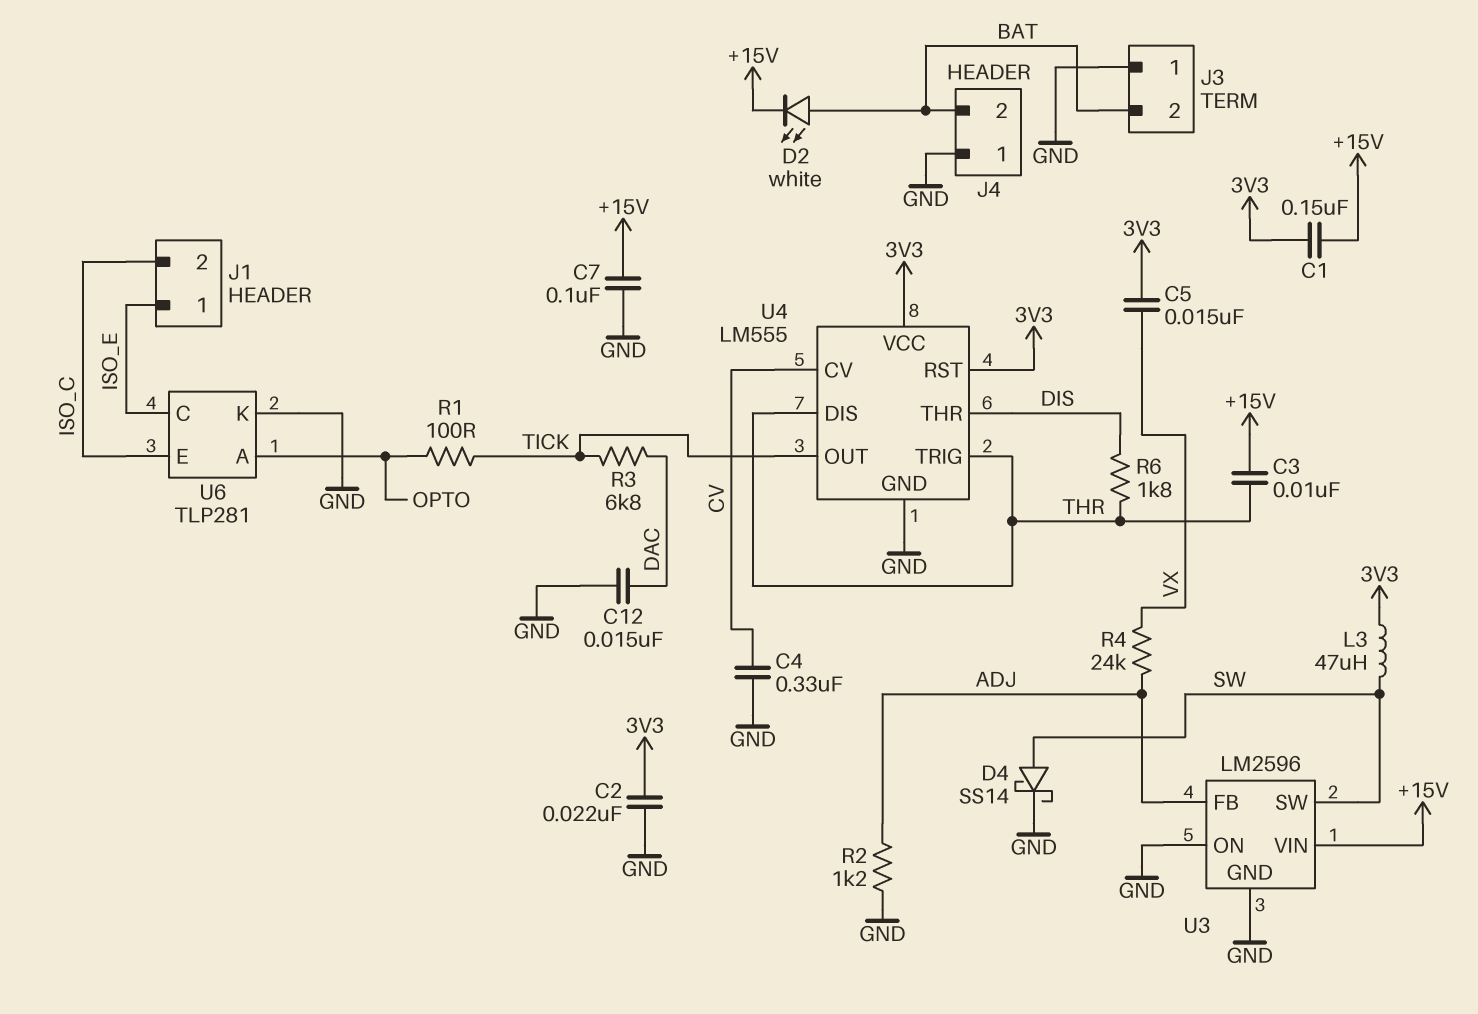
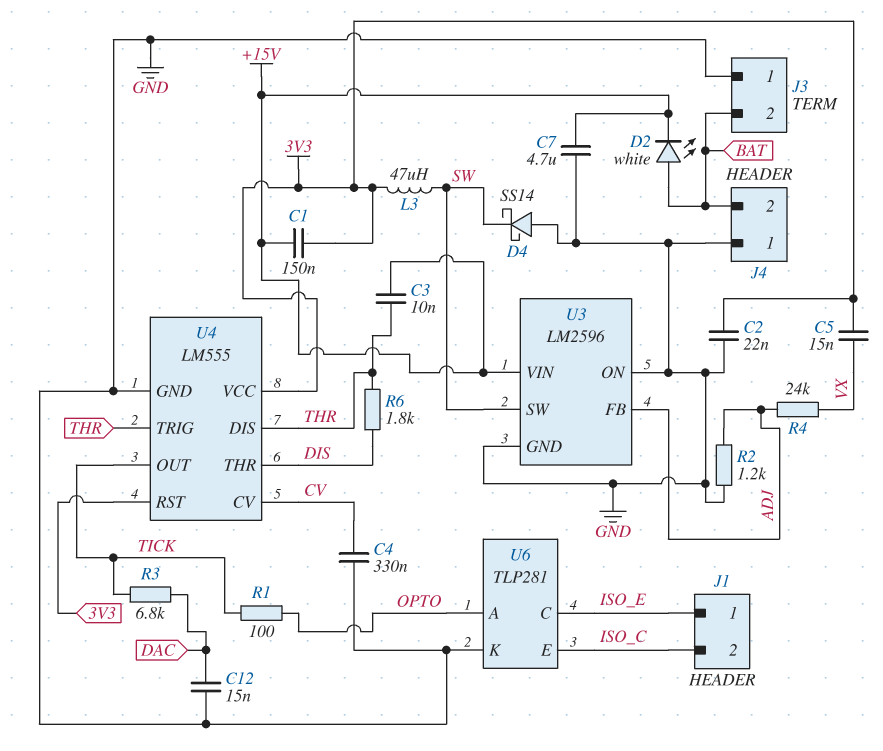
C7: 100nF (+15V, GND) -> 4.7uF (+15V, GND)
D4: schottky SS14 (A SW, K GND) -> schottky SS14 (A GND, K SW)

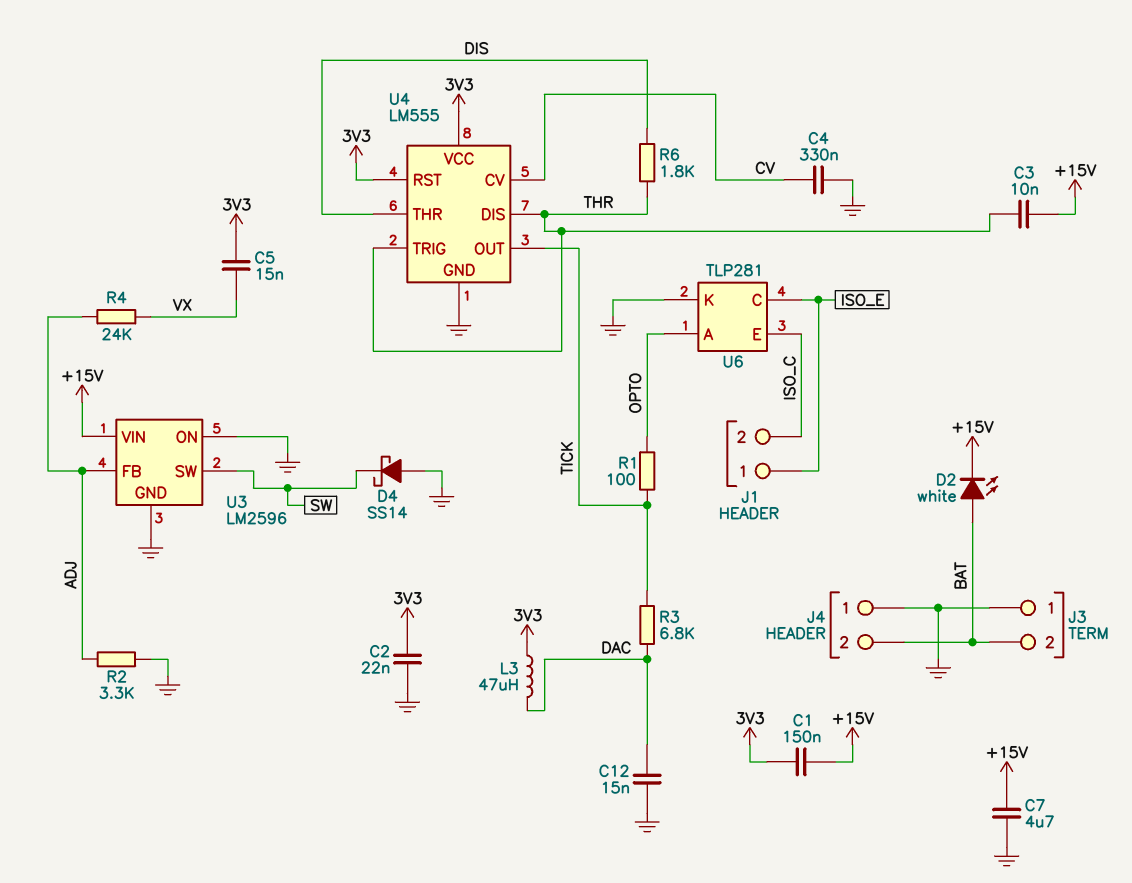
L3: 47uH (3V3, SW) -> 47uH (3V3, DAC)
R2: 1.2k (ADJ, GND) -> 3.3k (ADJ, GND)

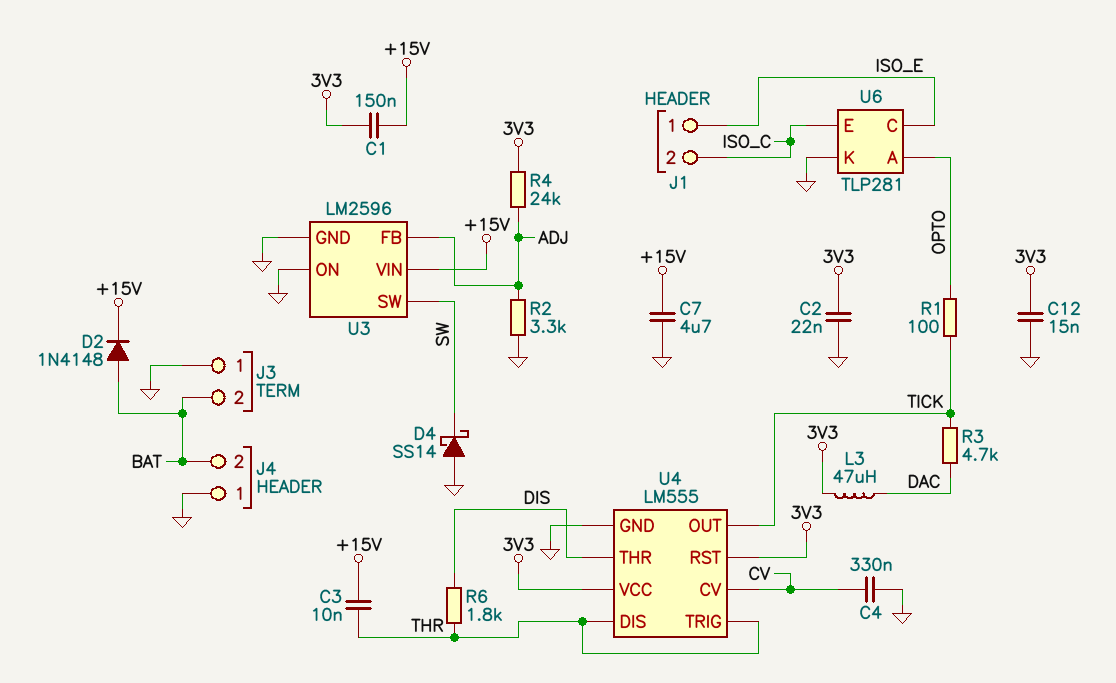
C5: 15nF (3V3, VX) -> none
C12: 15nF (DAC, GND) -> 15nF (3V3, GND)
D2: LED white (A BAT, K +15V) -> diode 1N4148 (A BAT, K +15V)
R3: 6.8k (DAC, TICK) -> 4.7k (DAC, TICK)
R4: 24k (ADJ, VX) -> 24k (3V3, ADJ)

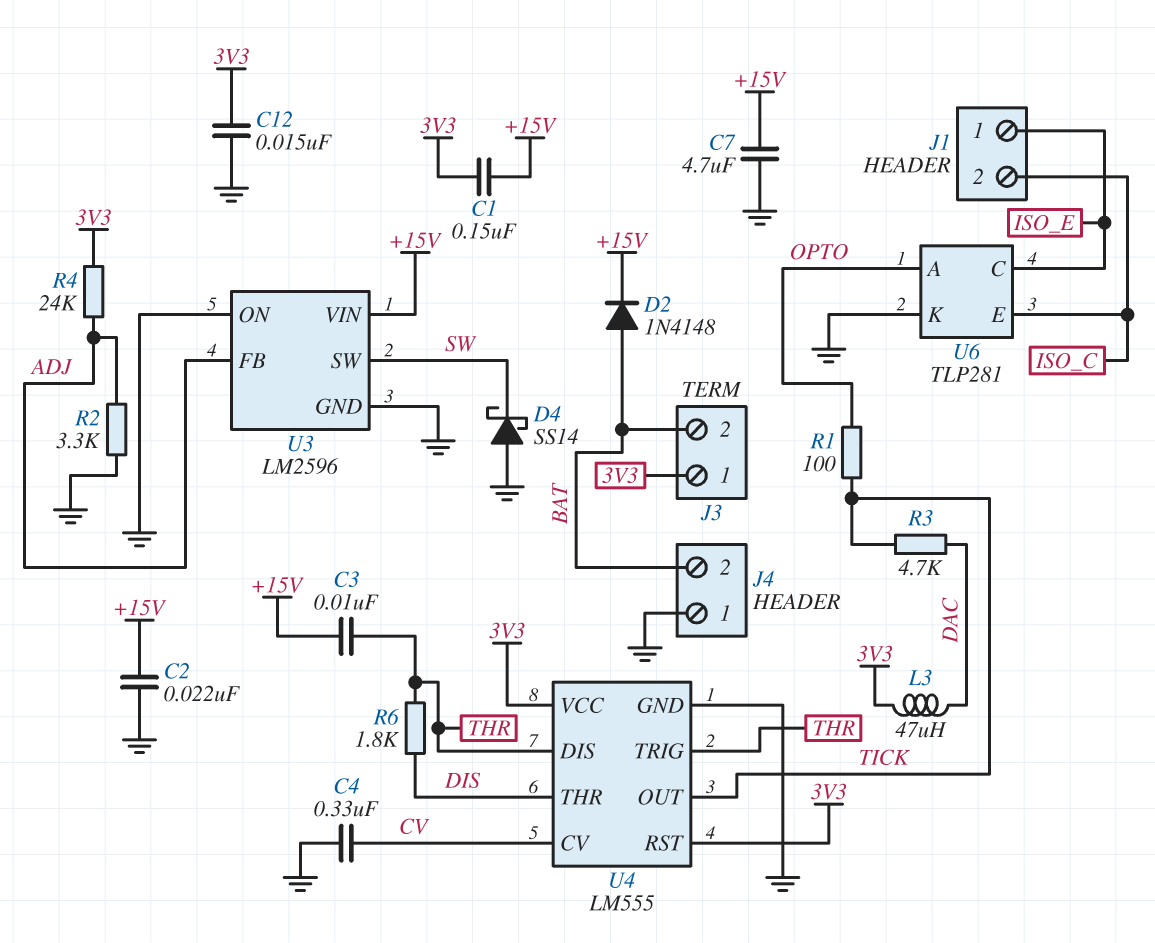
C2: 22nF (3V3, GND) -> 22nF (+15V, GND)
J3 pin 1: GND -> 3V3

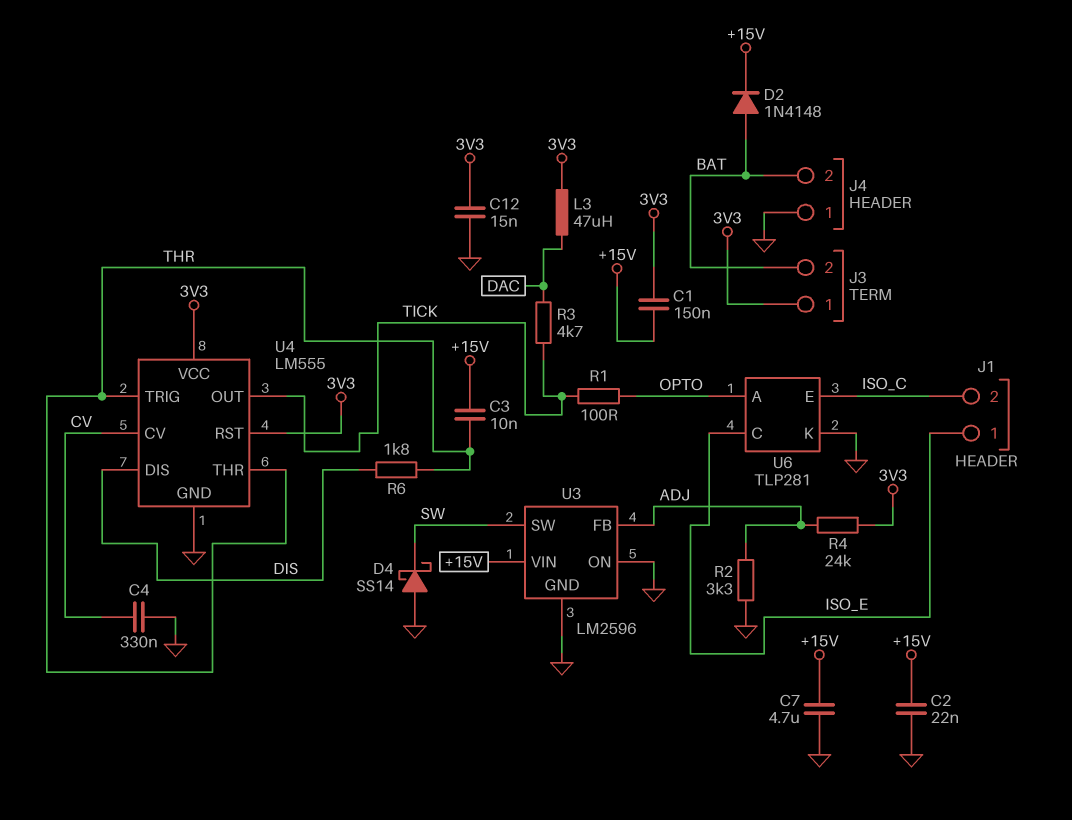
U4 pin DIS: THR -> DIS
U4 pin THR: DIS -> THR

